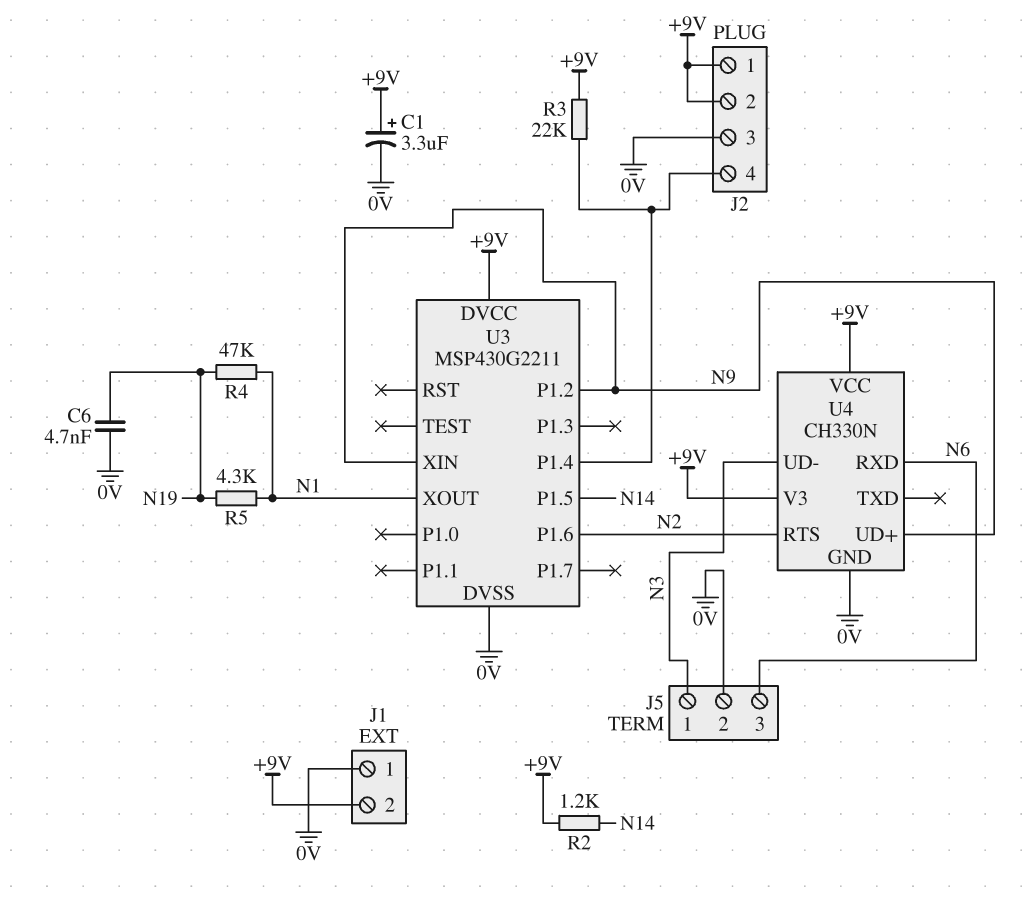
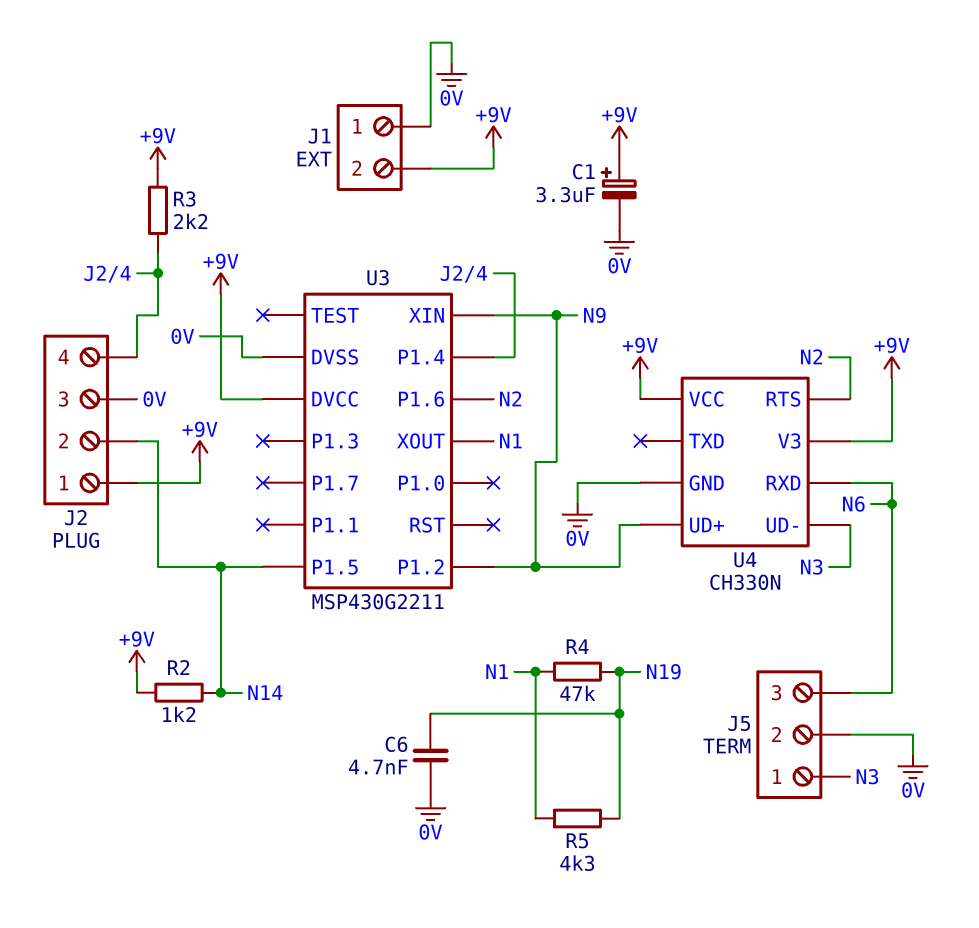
J2 pin 2: +9V -> N14
R3: 22k (+9V, J2/4) -> 2.2k (+9V, J2/4)

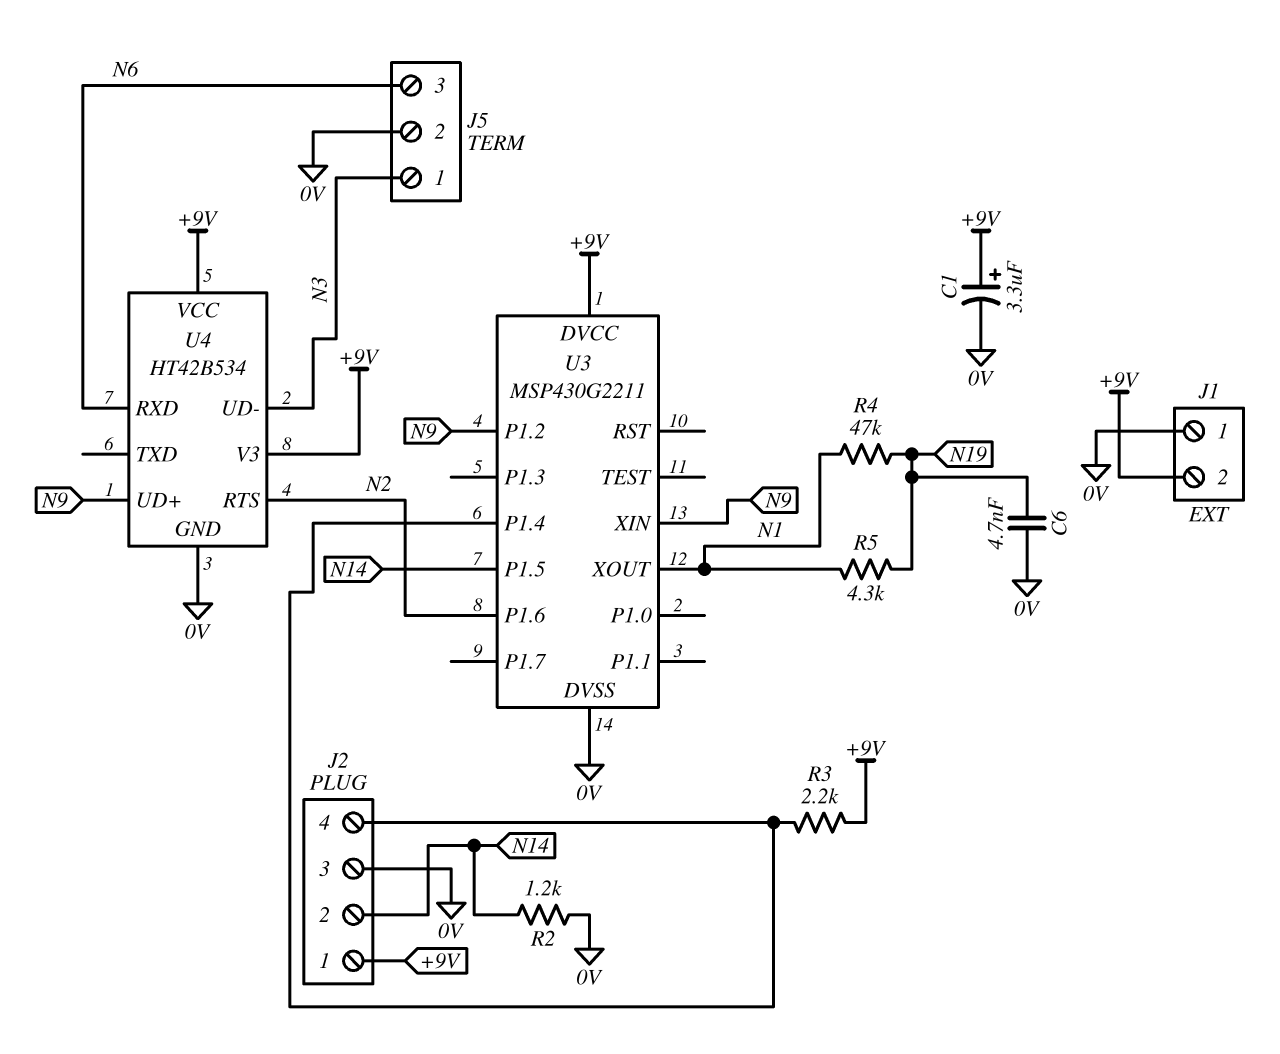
R2: 1.2k (+9V, N14) -> 1.2k (0V, N14)
U4: CH330N -> HT42B534

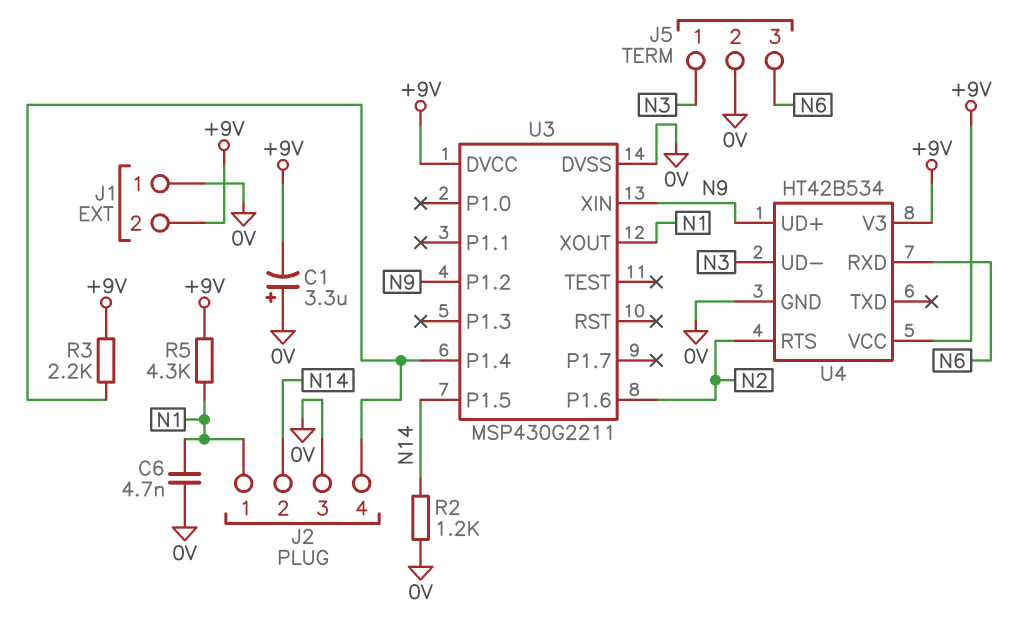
C1: 3.3uF (plus +9V, minus 0V) -> 3.3uF (plus 0V, minus +9V)
C6: 4.7nF (0V, N19) -> 4.7nF (0V, N1)
J2 pin 1: +9V -> N1
R4: 47k (N1, N19) -> none
R5: 4.3k (N1, N19) -> 4.3k (+9V, N1)

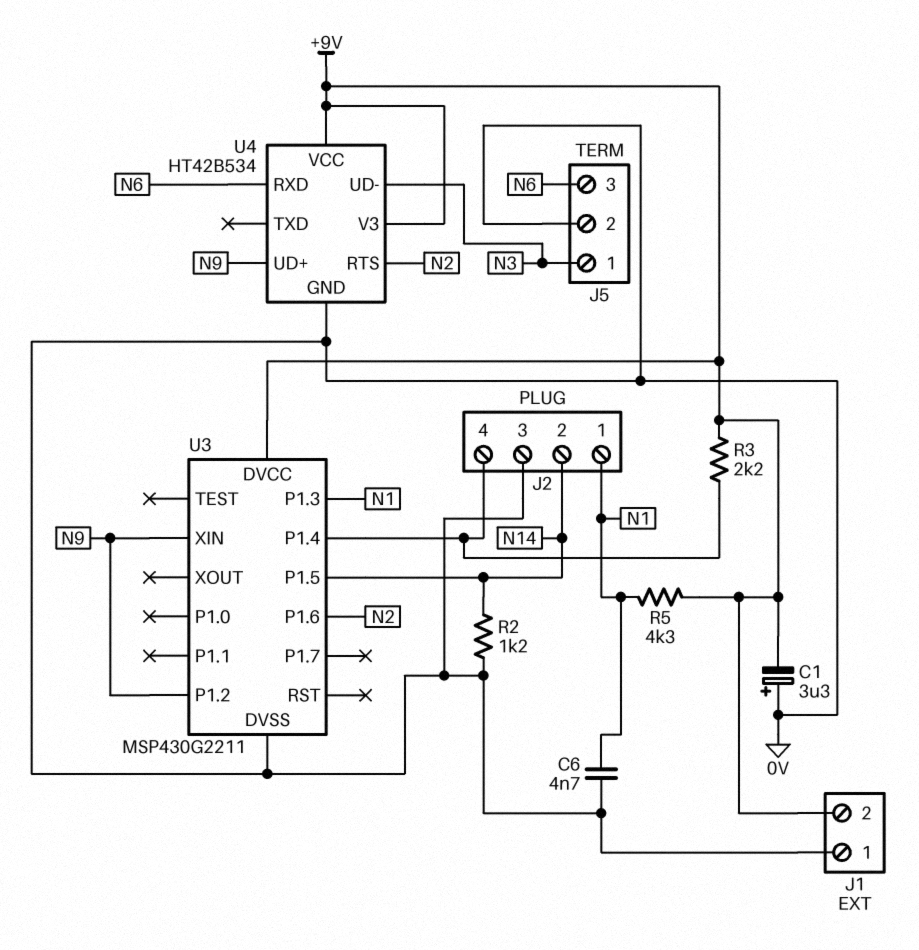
U3 pin P1.3: none -> N1
U3 pin XOUT: N1 -> none

